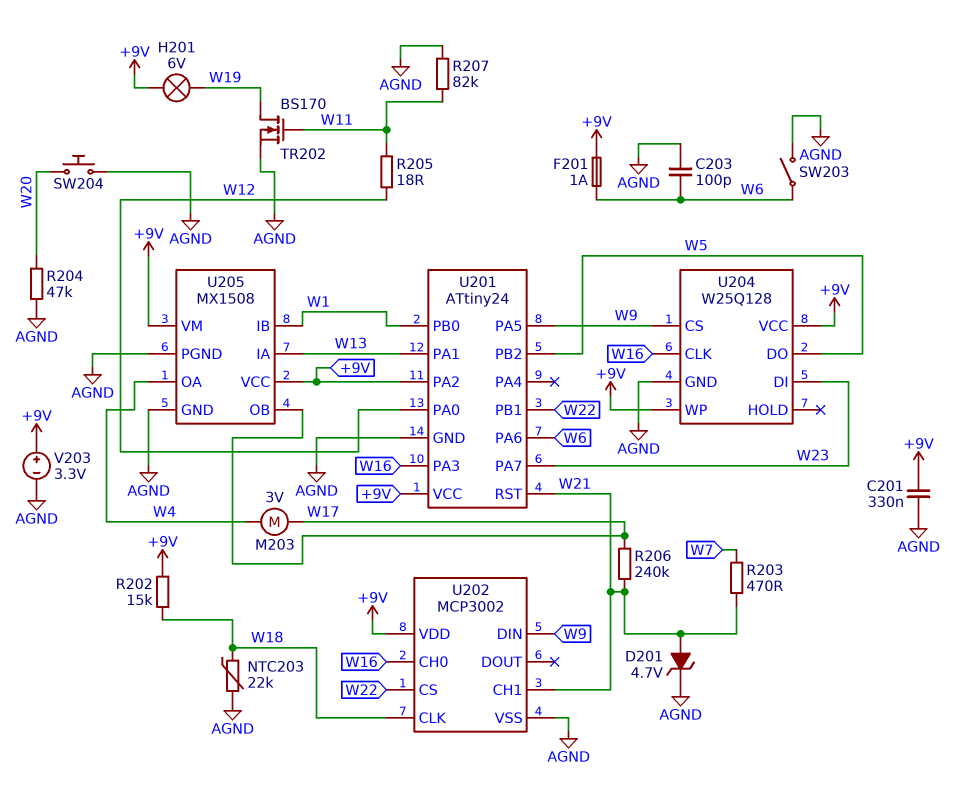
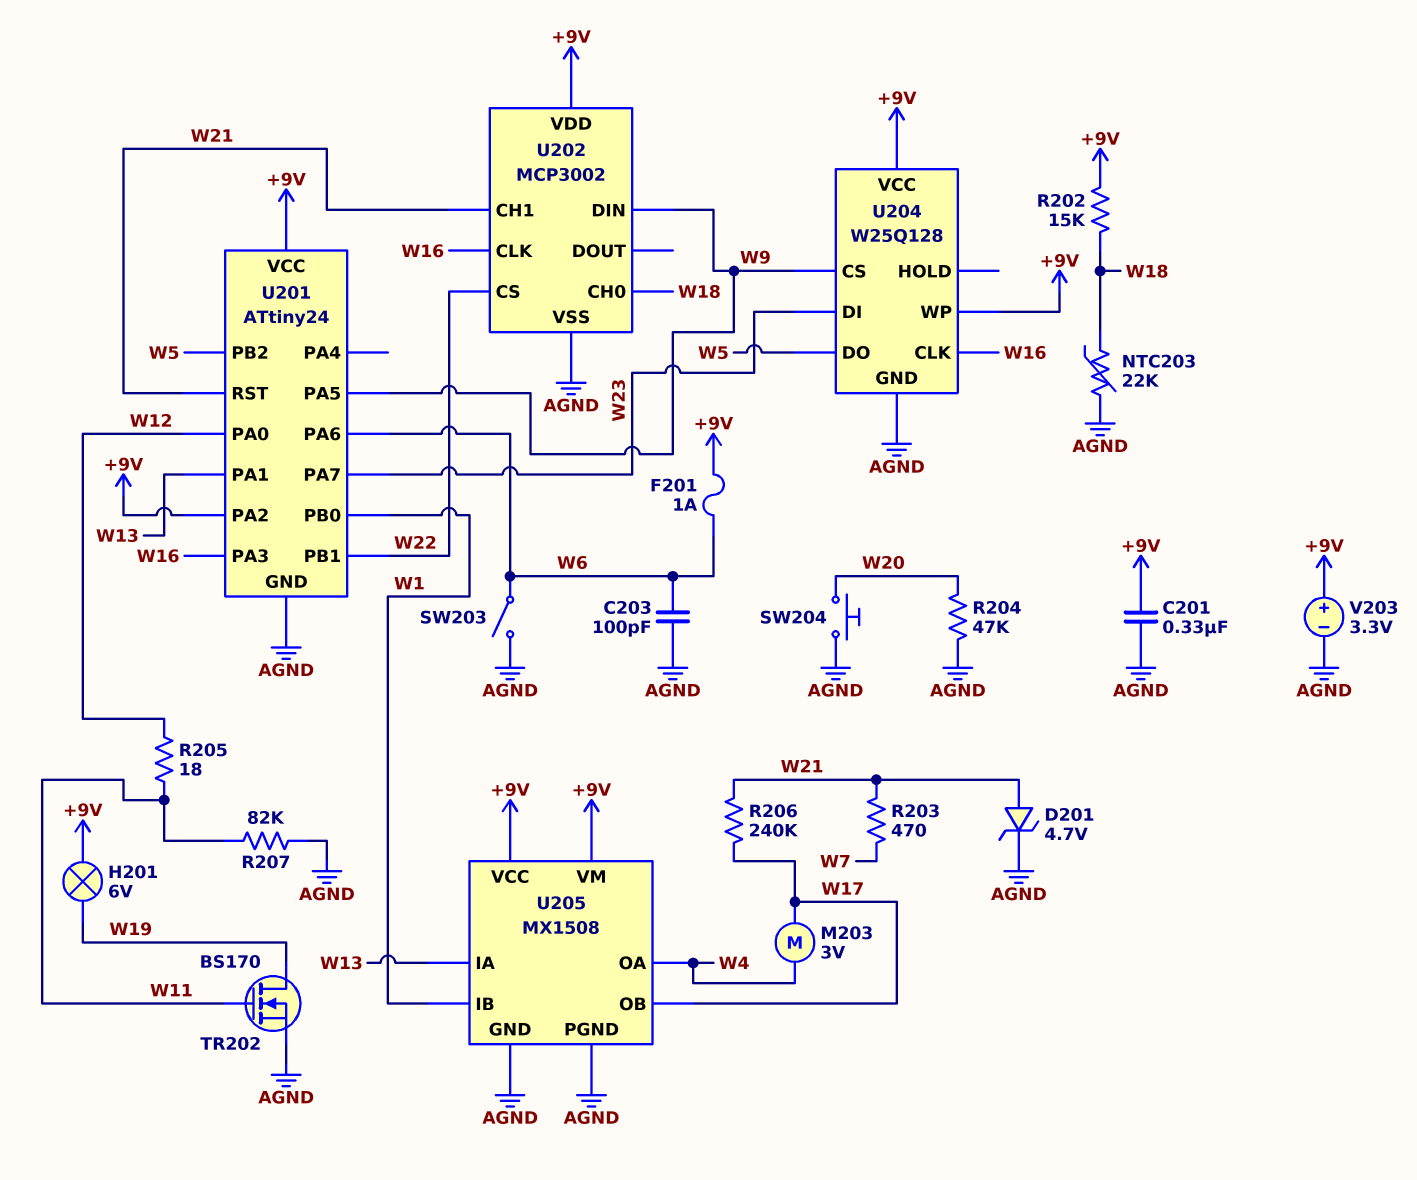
U202 pin CH0: W16 -> W18
U202 pin CLK: W18 -> W16

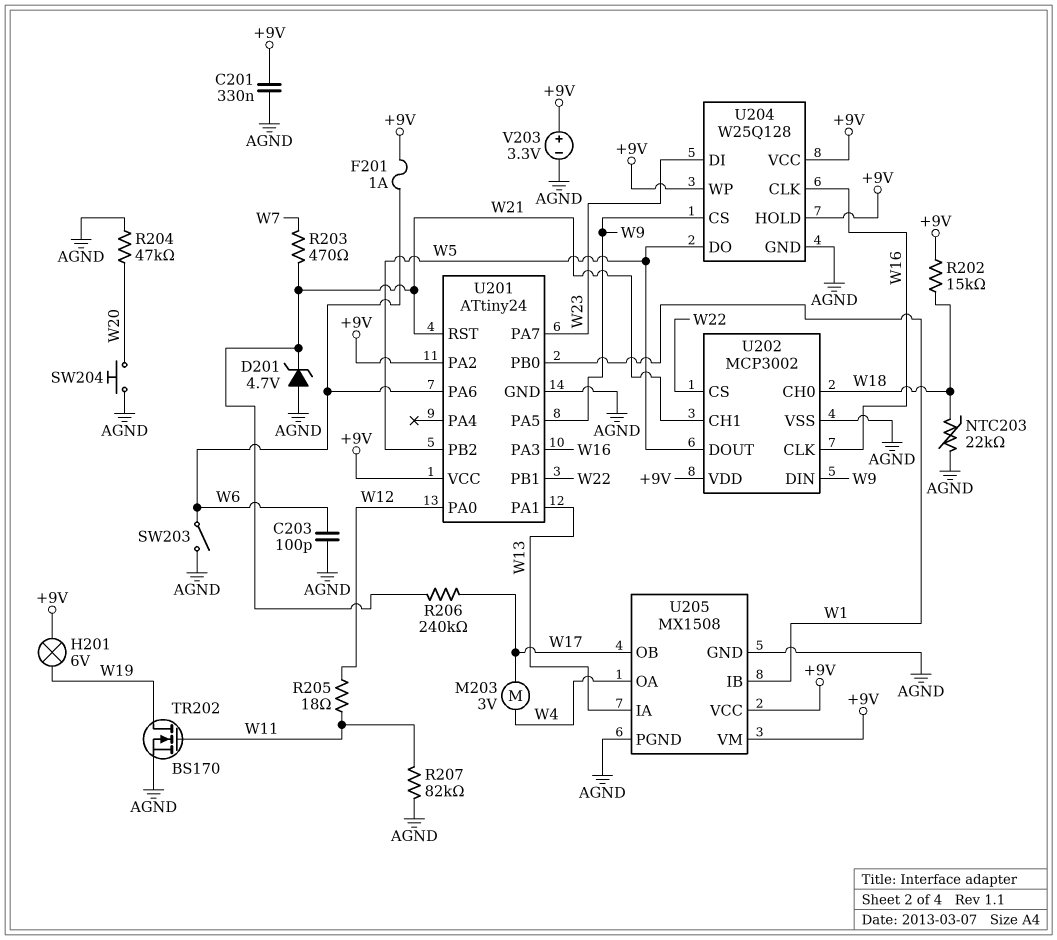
D201: zener 4.7V (A W21, K AGND) -> zener 4.7V (A AGND, K W21)
U202 pin DOUT: none -> W5
U204 pin HOLD: none -> +9V

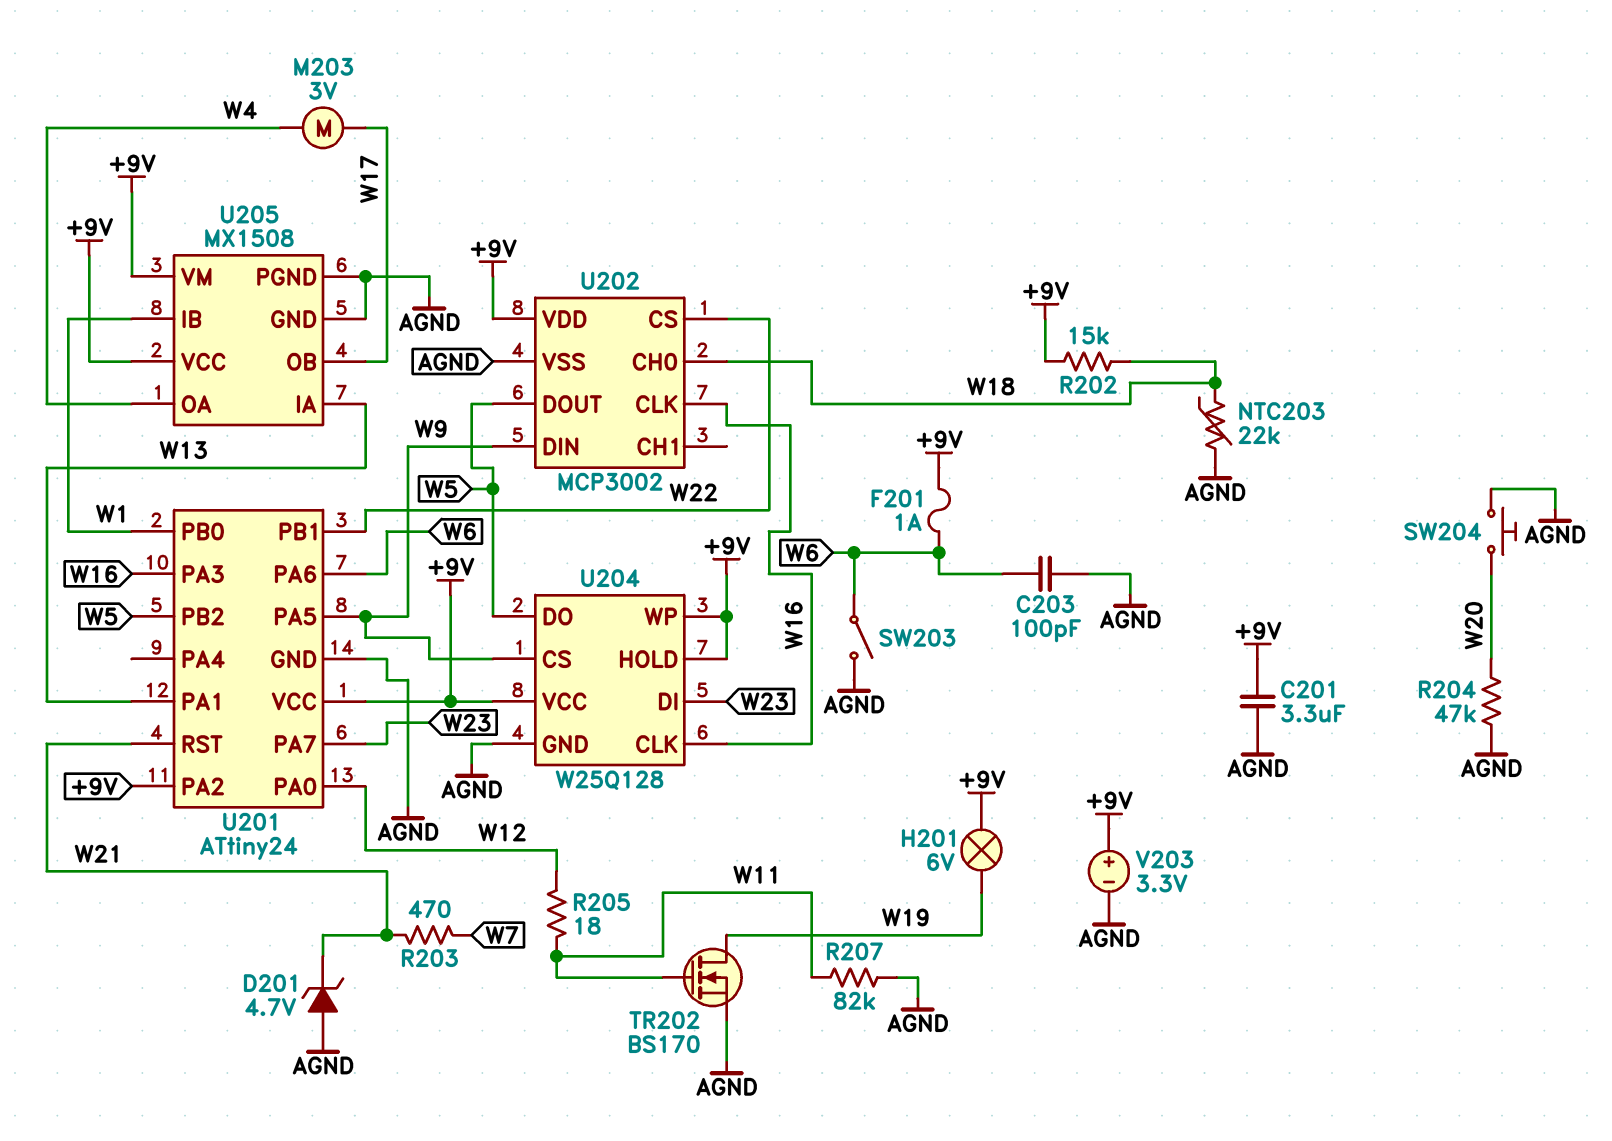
C201: 330nF (+9V, AGND) -> 3.3uF (+9V, AGND)
R206: 240k (W17, W21) -> none
U202 pin CH1: W21 -> none

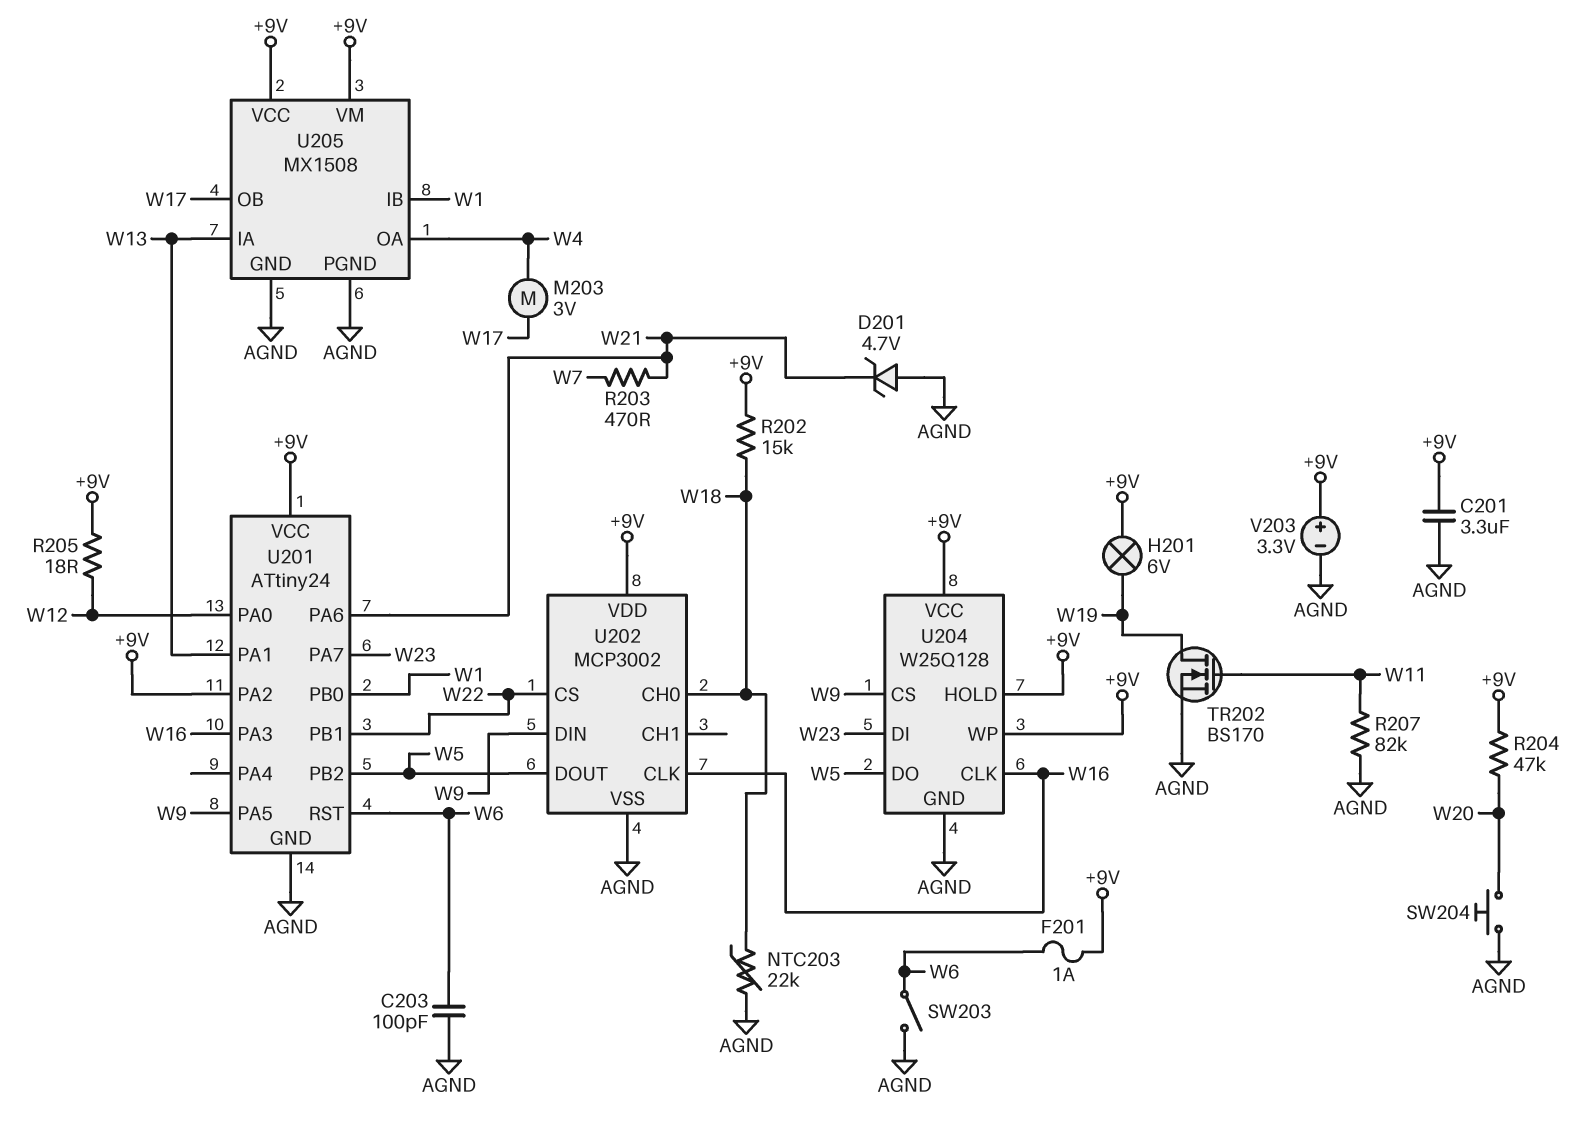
R204: 47k (AGND, W20) -> 47k (+9V, W20)
R205: 18 (W11, W12) -> 18 (+9V, W12)
U201 pin PA6: W6 -> W21
U201 pin RST: W21 -> W6

